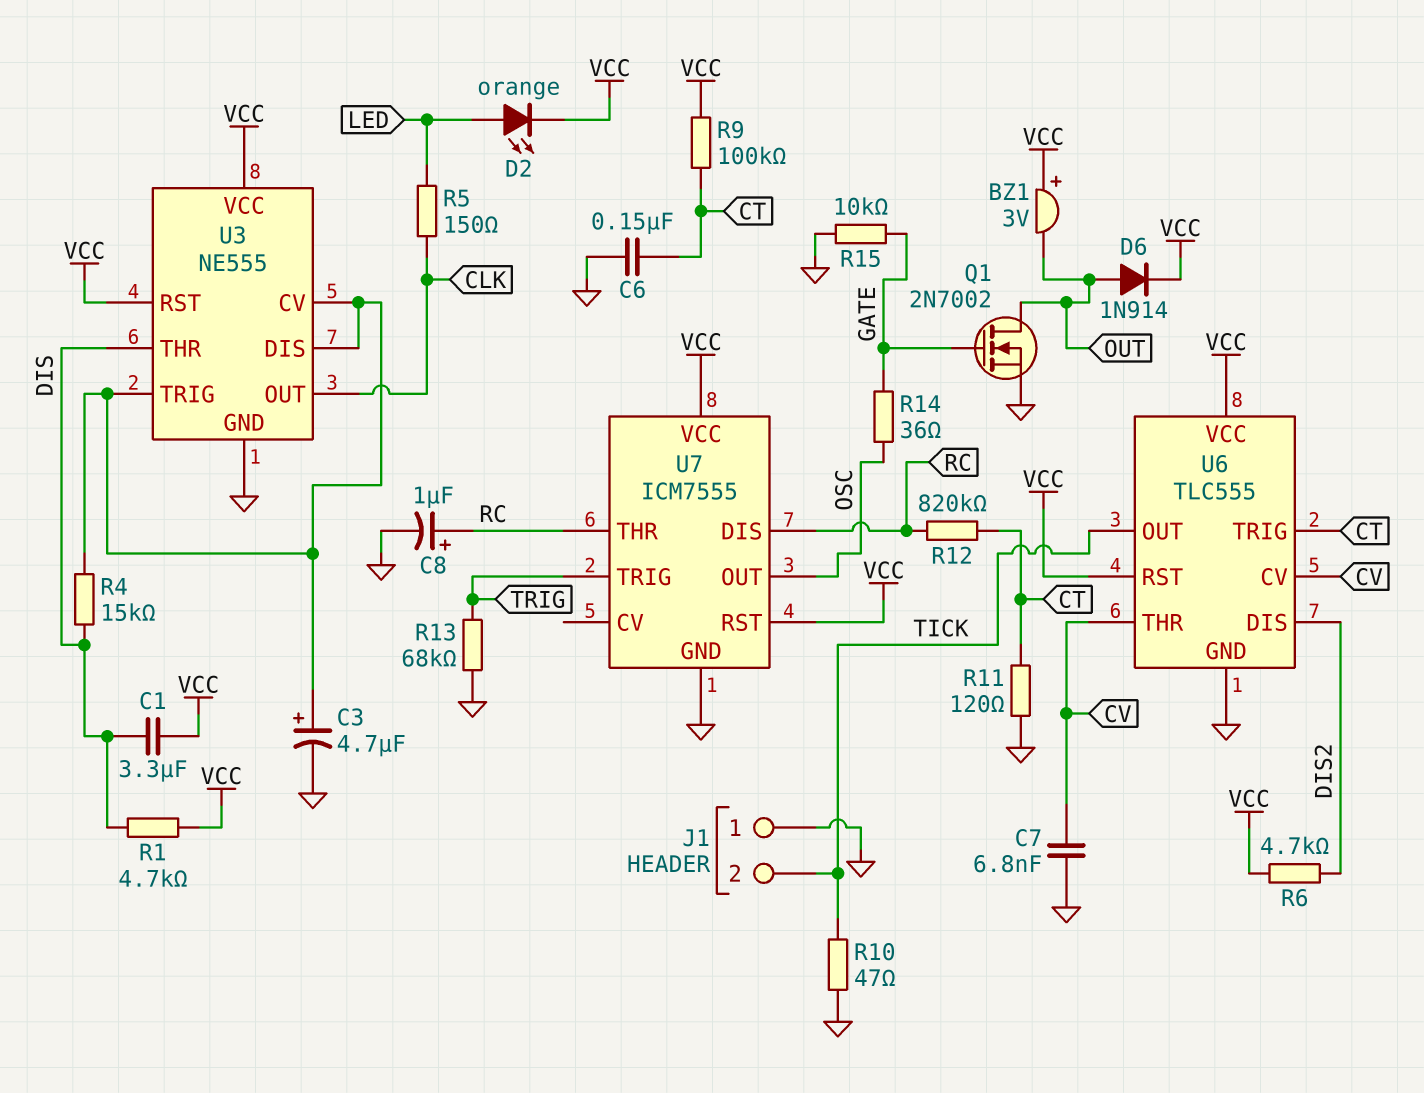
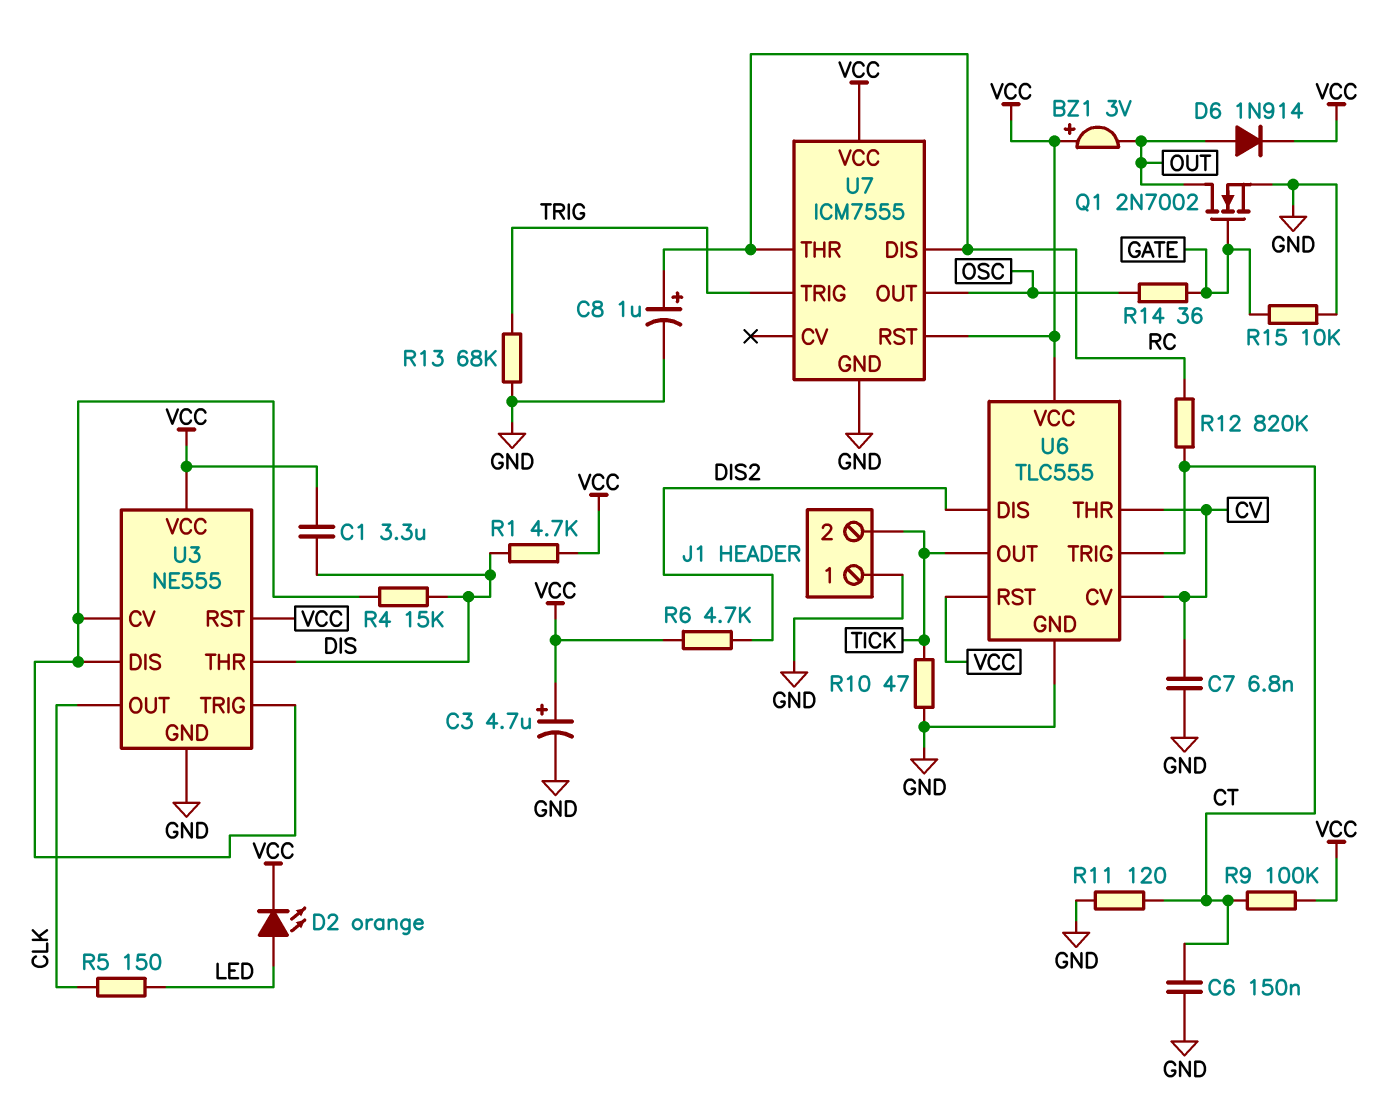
C3: 4.7uF (plus U3/CV, minus GND) -> 4.7uF (plus VCC, minus GND)

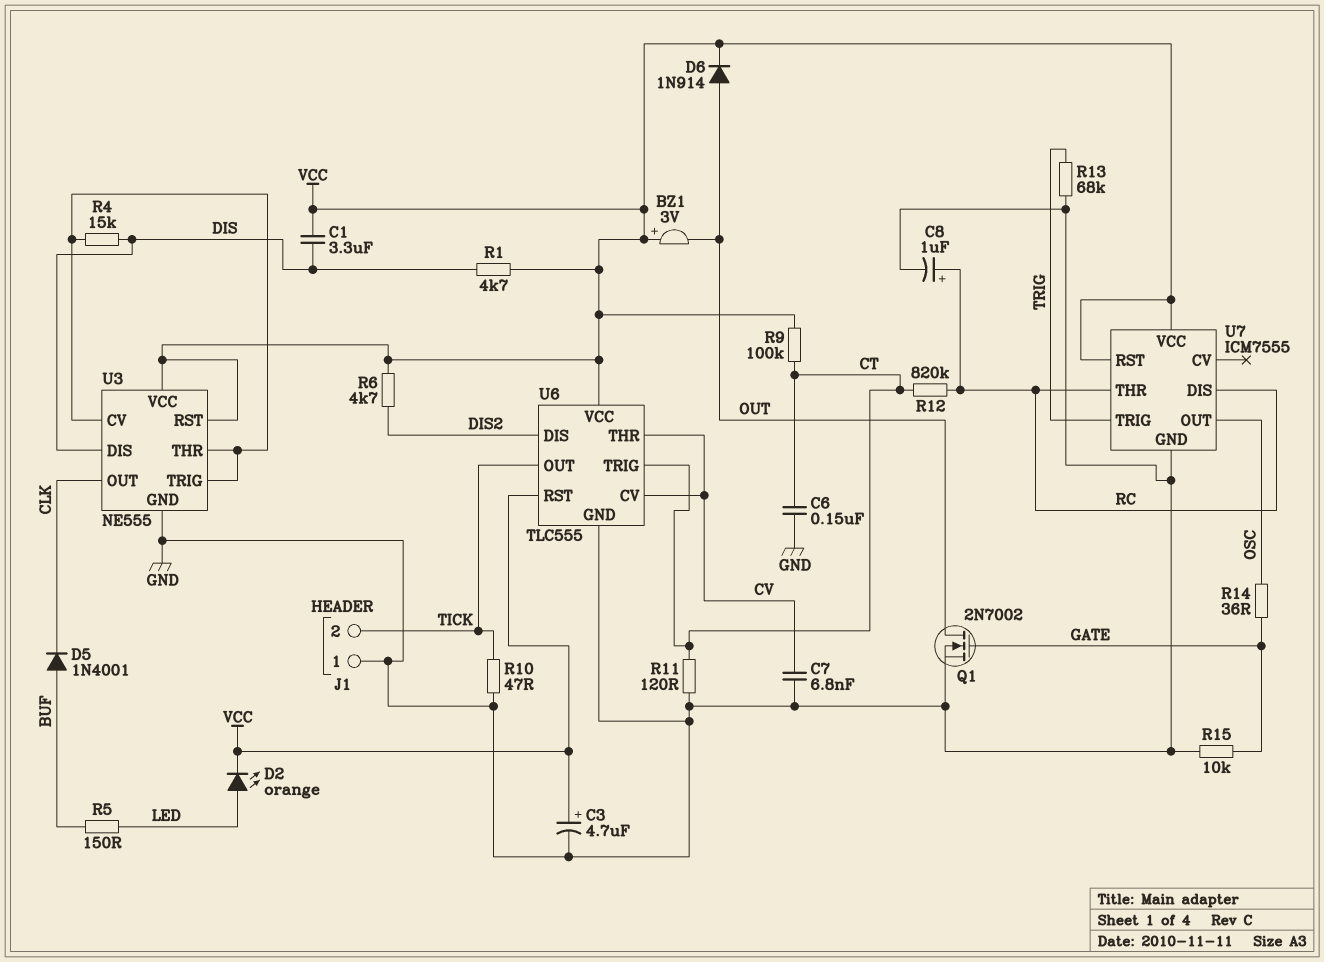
D5: none -> diode 1N4001 (A BUF, K CLK)
R5: 150 (CLK, LED) -> 150 (BUF, LED)
U3 pin DIS: U3/CV -> DIS
U3 pin THR: DIS -> U3/CV

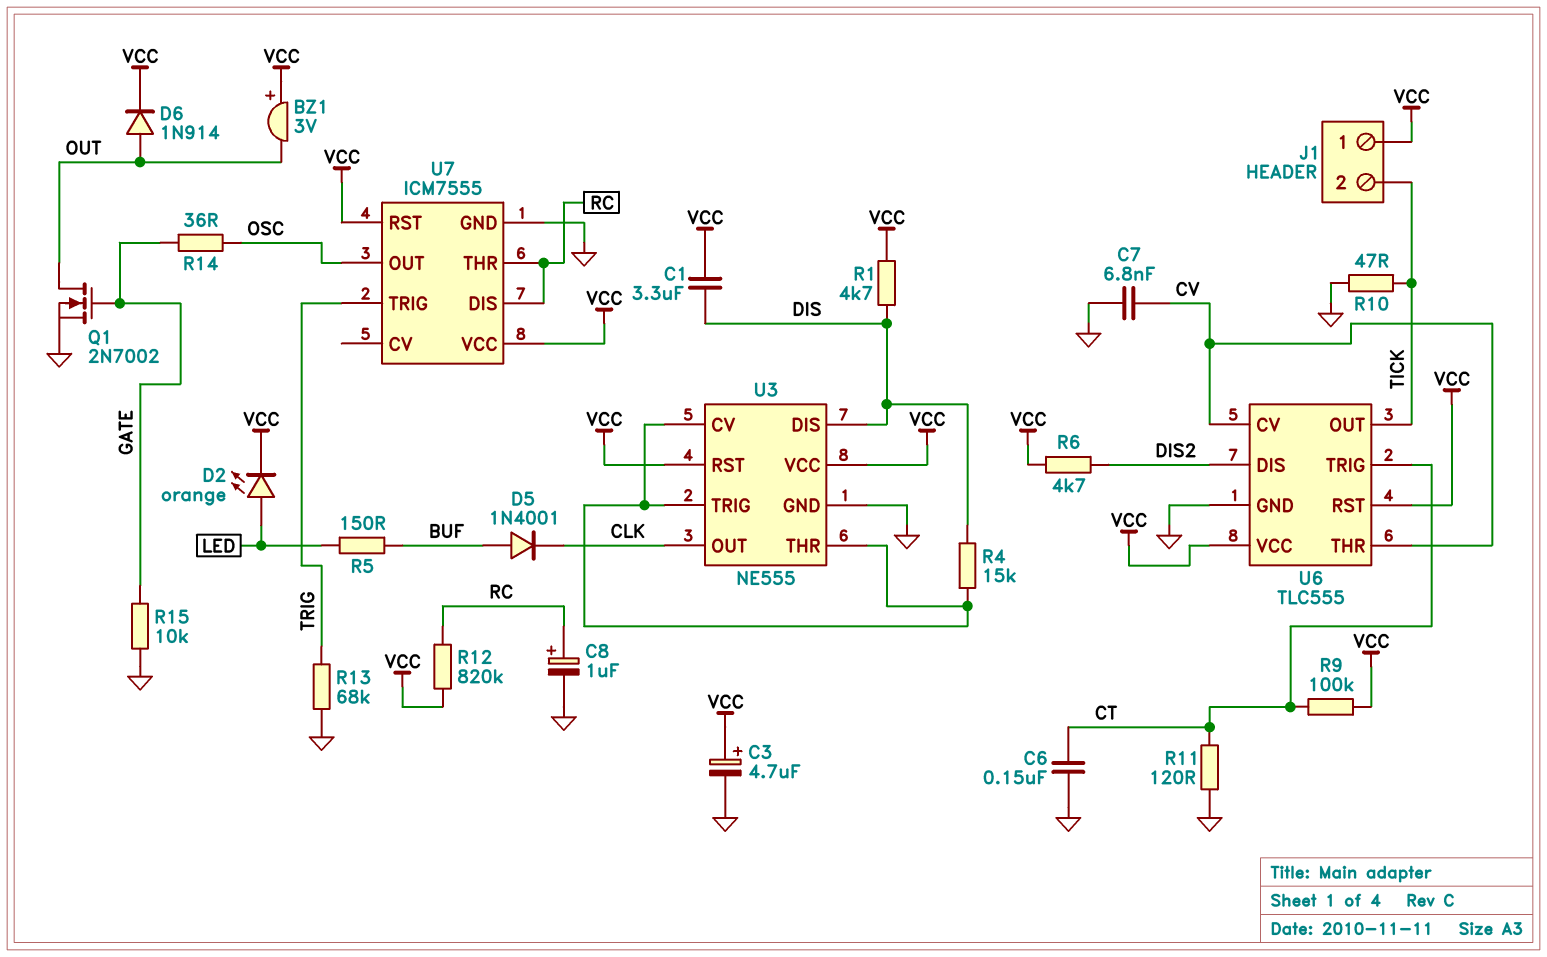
J1 pin 1: GND -> VCC
R12: 820k (CT, RC) -> 820k (RC, VCC)

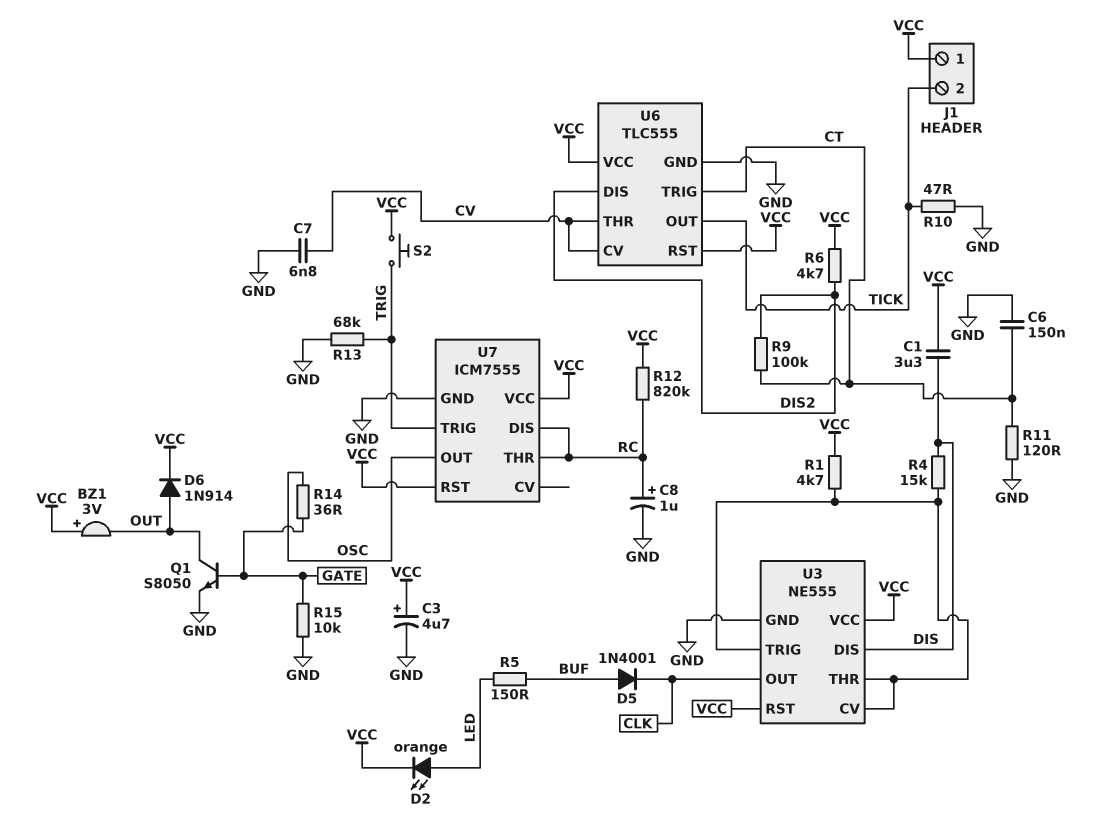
Q1: NMOS 2N7002 (G GATE, D OUT, S GND) -> NPN S8050 (B GATE, C OUT, E GND)
R1: 4.7k (DIS, VCC) -> 4.7k (U3/CV, VCC)
R9: 100k (CT, VCC) -> 100k (CT, DIS2)
S2: none -> button (TRIG, VCC)

